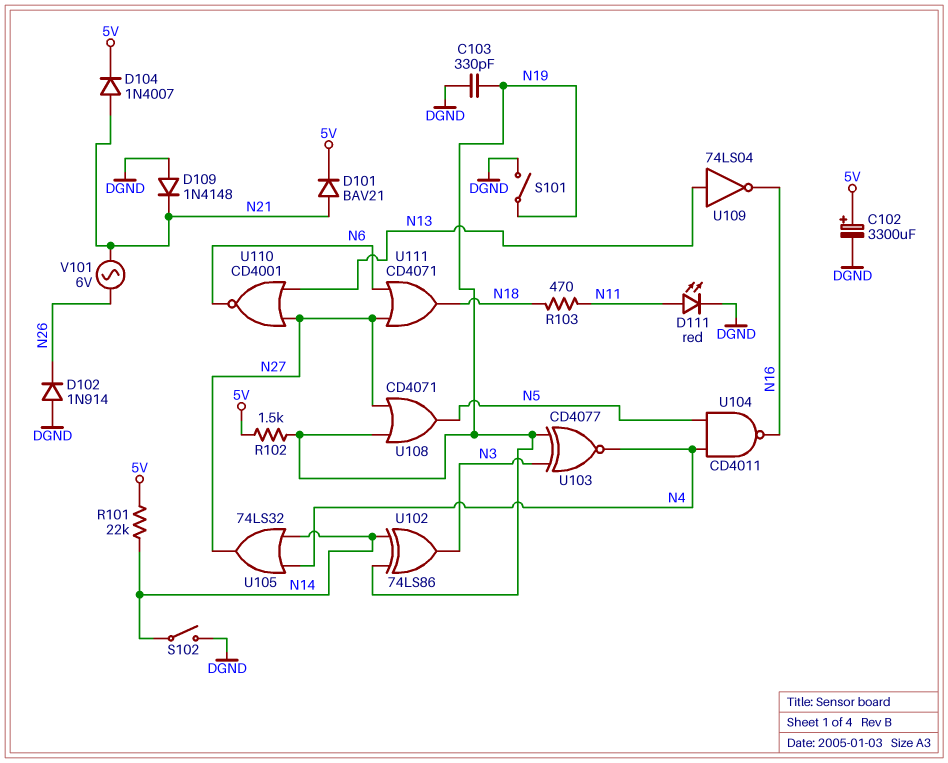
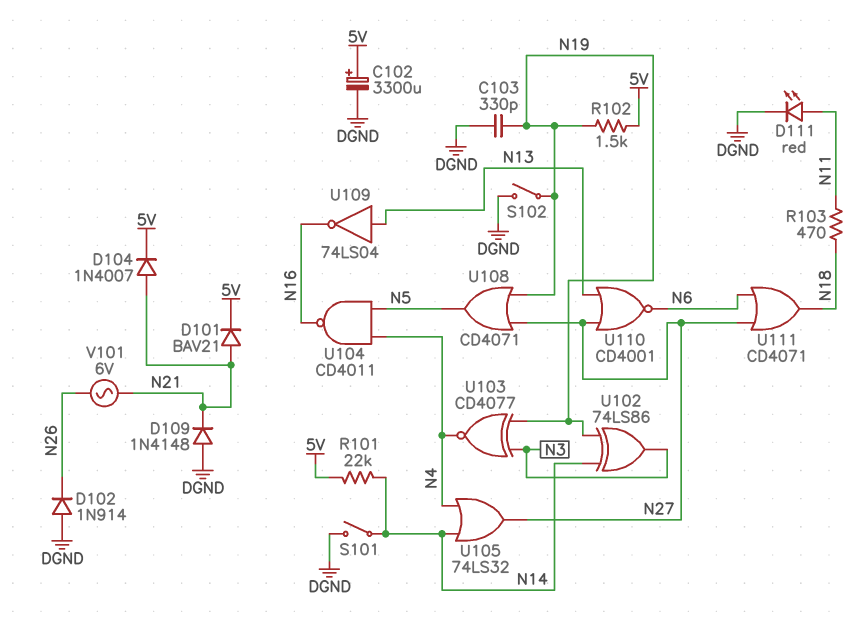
S101: switch (DGND, N19) -> switch (DGND, N14)
S102: switch (DGND, N14) -> switch (DGND, N19)

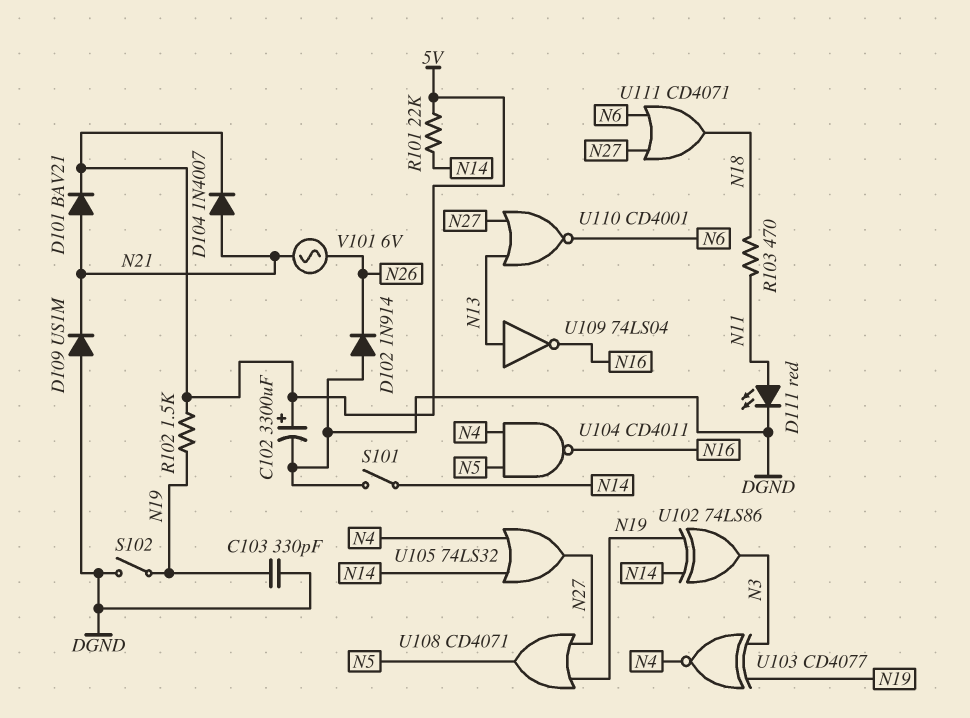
D109: diode 1N4148 (A DGND, K N21) -> diode US1M (A DGND, K N21)

